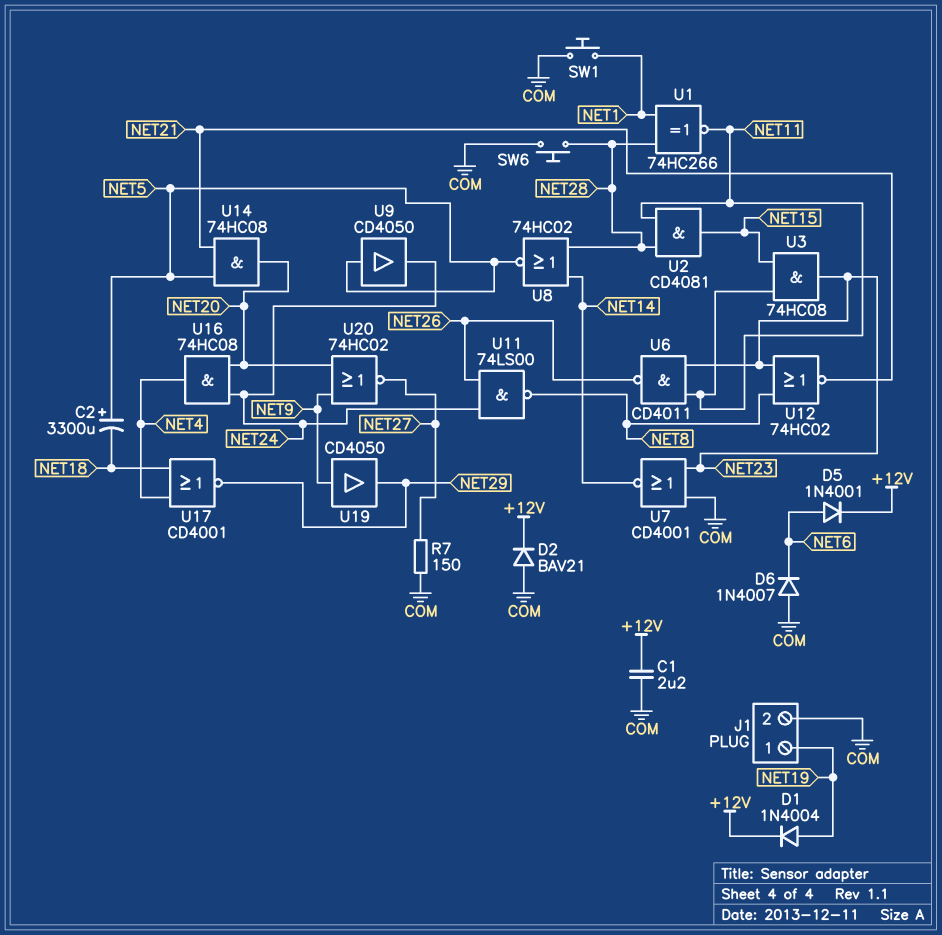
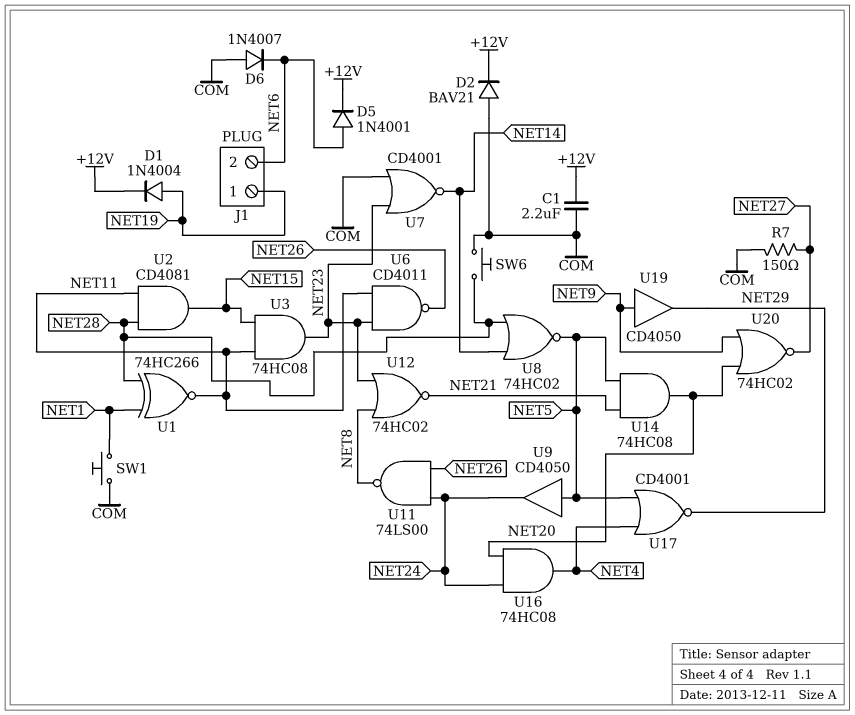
C2: 3300uF (plus NET5, minus NET18) -> none
J1 pin 2: COM -> NET6
U17: NOR CD4001 (in NET4, in NET18, out NET29) -> NOR CD4001 (in NET4, in NET5, out NET29)

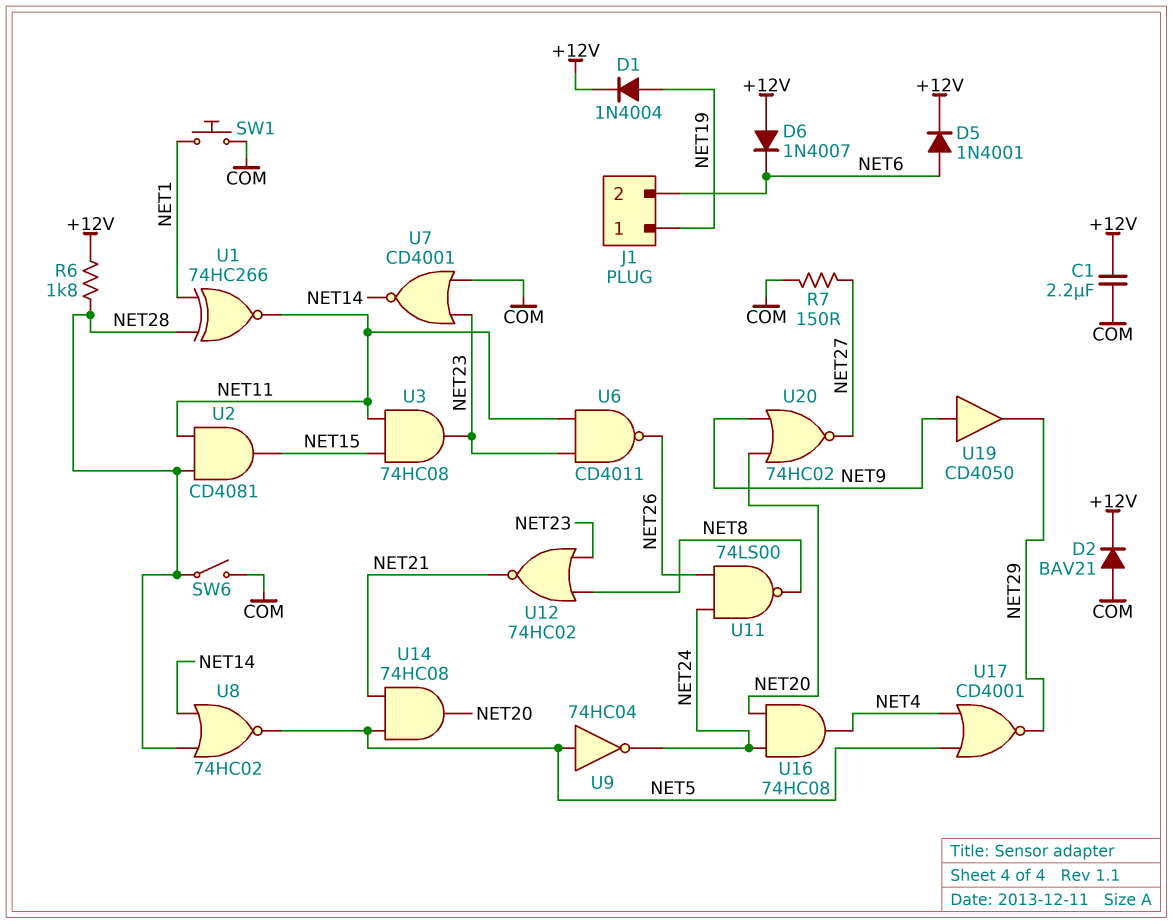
D6: diode 1N4007 (A COM, K NET6) -> diode 1N4007 (A +12V, K NET6)
R6: none -> 1.8k (+12V, NET28)
SW6: button (COM, NET28) -> switch (COM, NET28)
U9: buffer CD4050 (in NET5, out NET24) -> NOT 74HC04 (in NET5, out NET24)

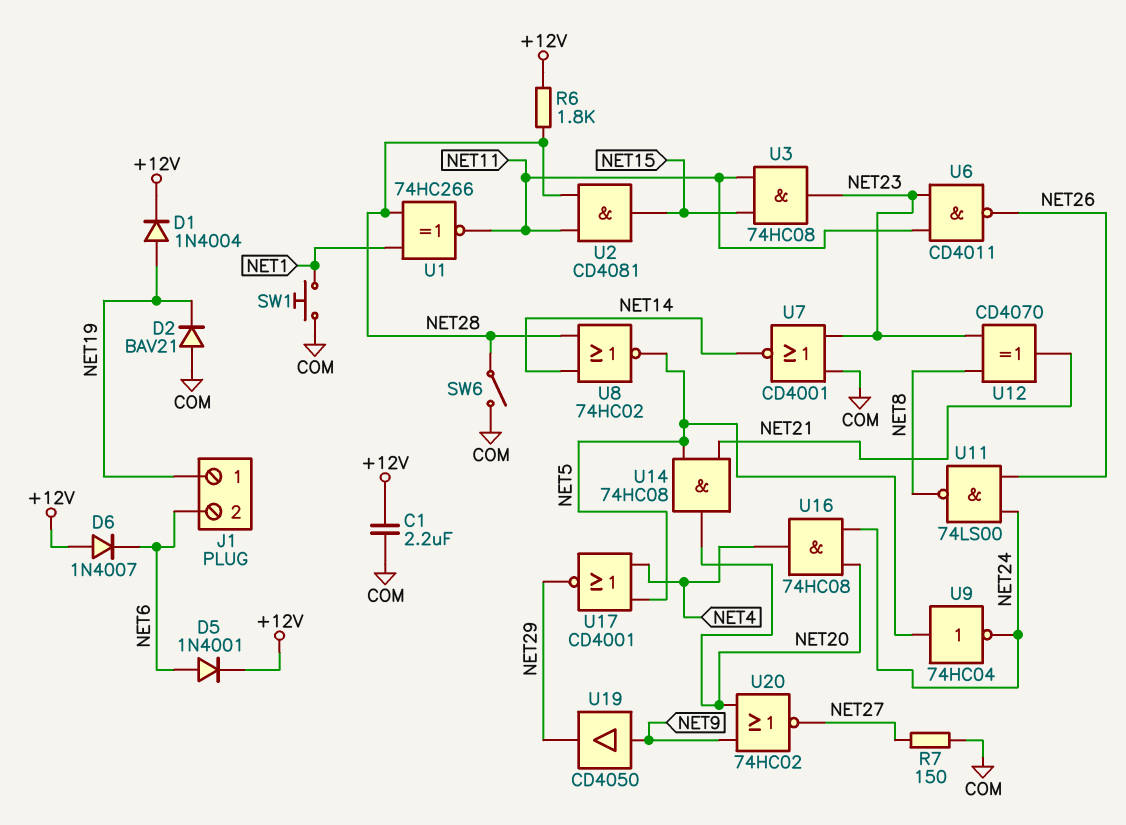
D2: diode BAV21 (A COM, K +12V) -> diode BAV21 (A COM, K NET19)
U12: NOR 74HC02 (in NET8, in NET23, out NET21) -> XOR CD4070 (in NET8, in NET23, out NET21)

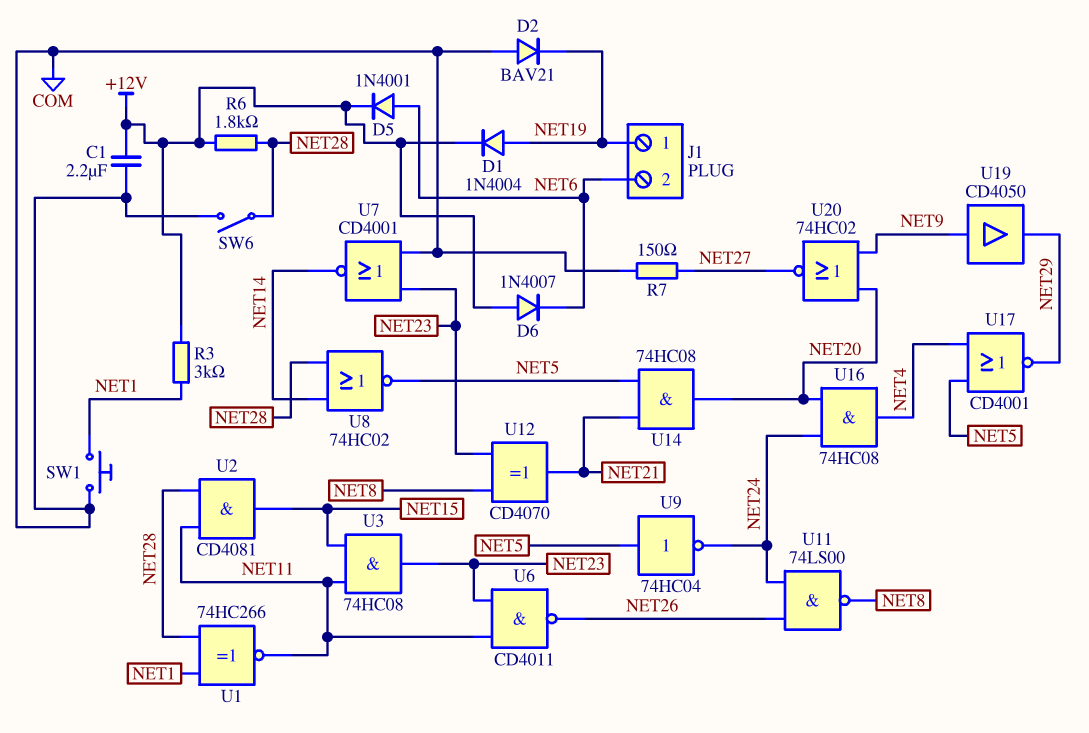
R3: none -> 3k (+12V, NET1)

